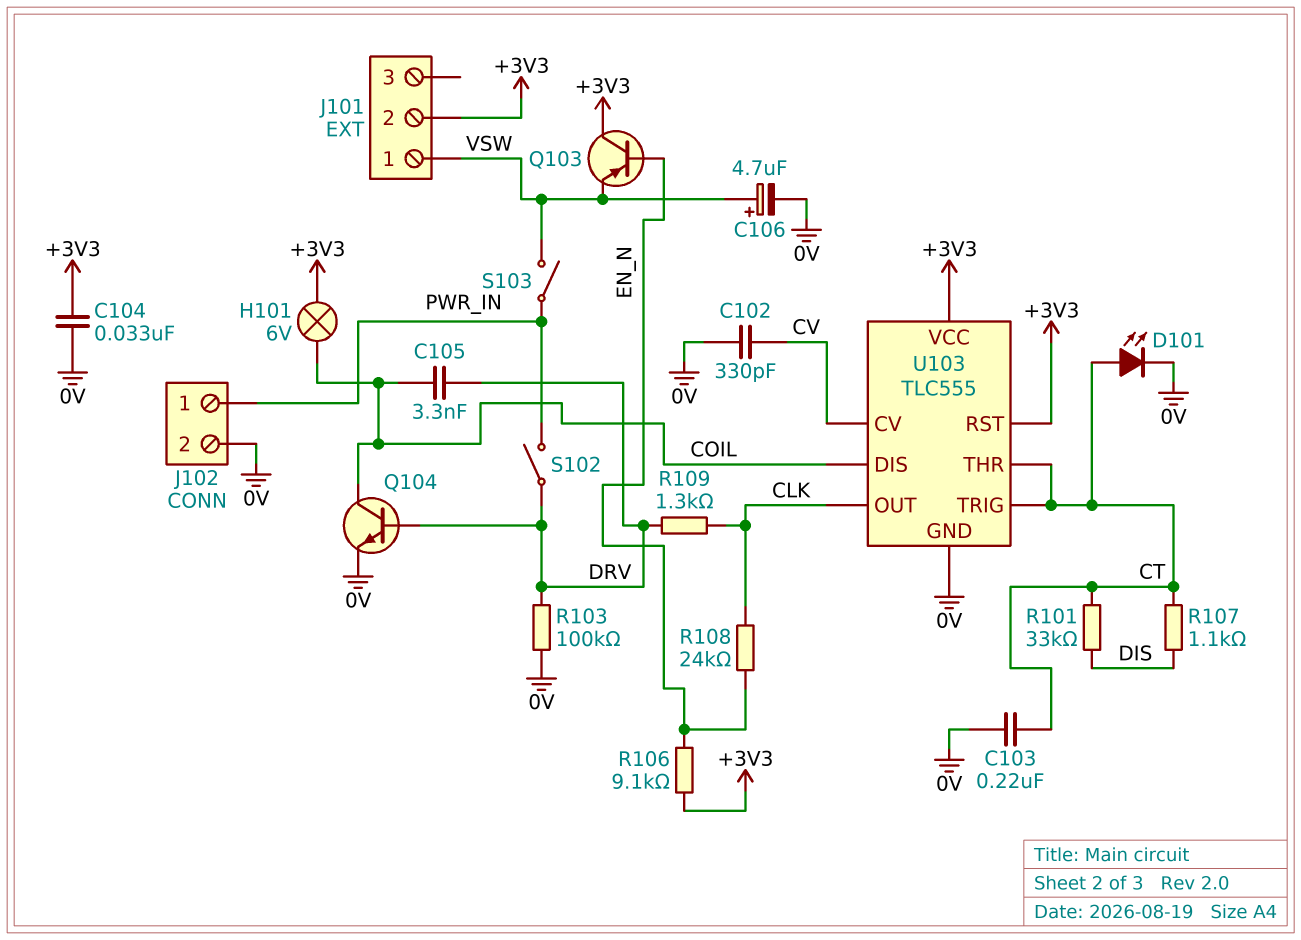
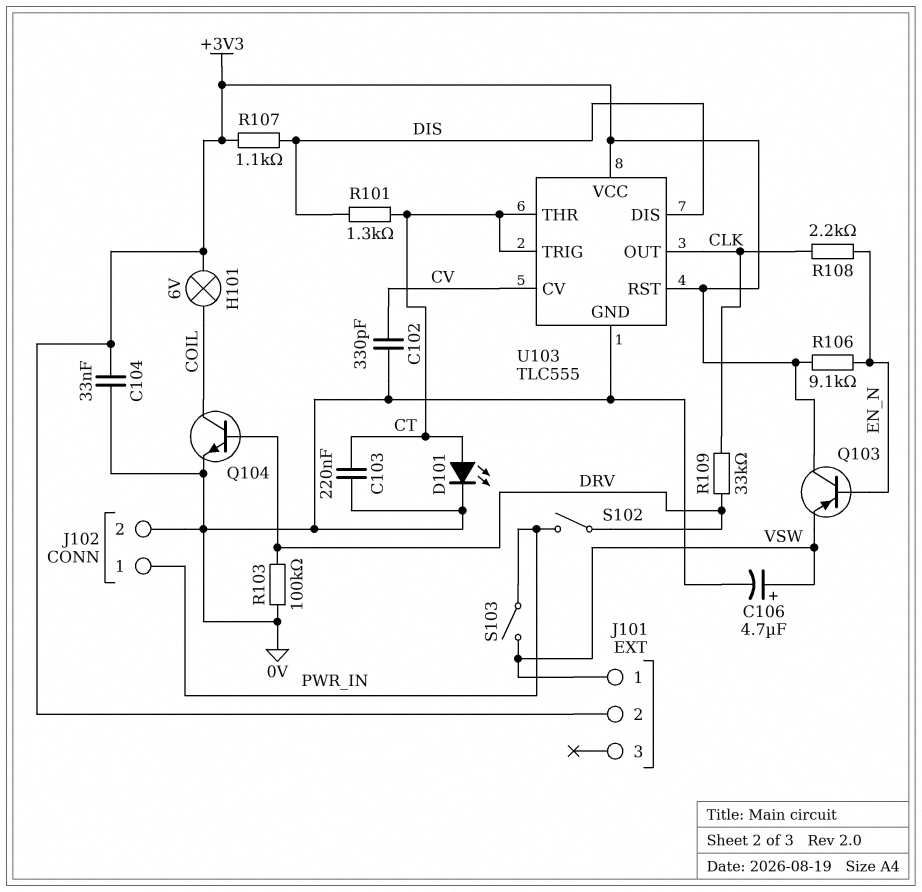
C105: 3.3nF (COIL, DRV) -> none
R101: 33k (CT, DIS) -> 1.3k (CT, DIS)
R107: 1.1k (CT, DIS) -> 1.1k (+3V3, DIS)
R108: 24k (CLK, EN_N) -> 2.2k (CLK, EN_N)
R109: 1.3k (CLK, DRV) -> 33k (CLK, DRV)
U103 pin DIS: COIL -> DIS

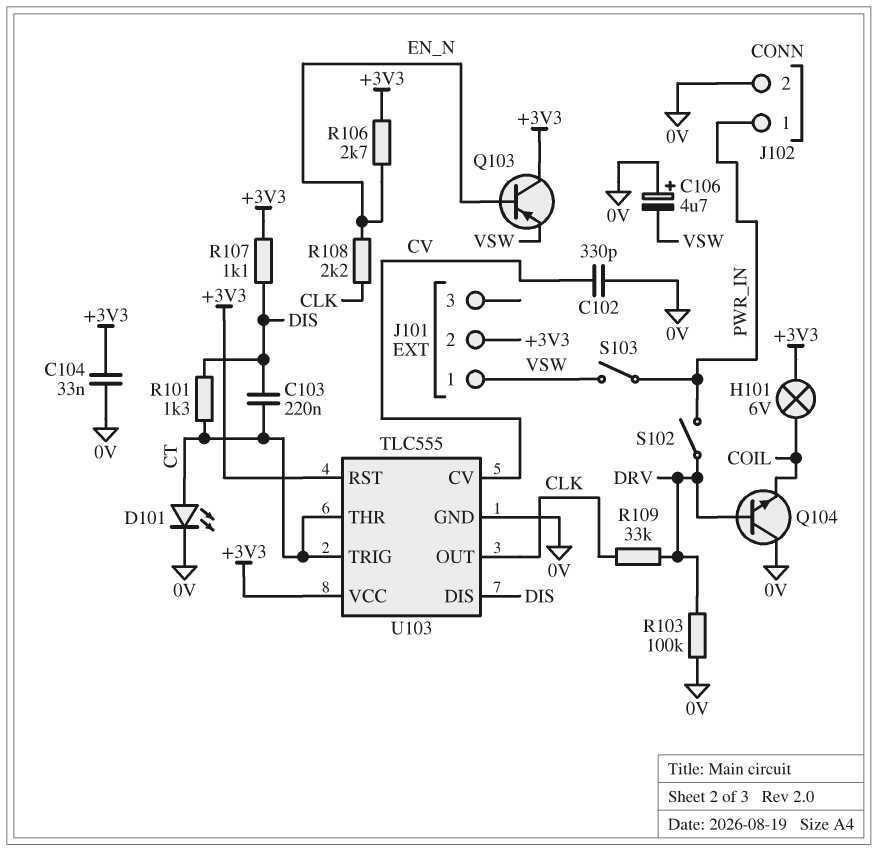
C103: 220nF (0V, CT) -> 220nF (CT, DIS)
C106: 4.7uF (plus VSW, minus 0V) -> 4.7uF (plus 0V, minus VSW)
Q104: NPN (B DRV, C COIL, E 0V) -> NPN (B DRV, C 0V, E COIL)
R106: 9.1k (+3V3, EN_N) -> 2.7k (+3V3, EN_N)

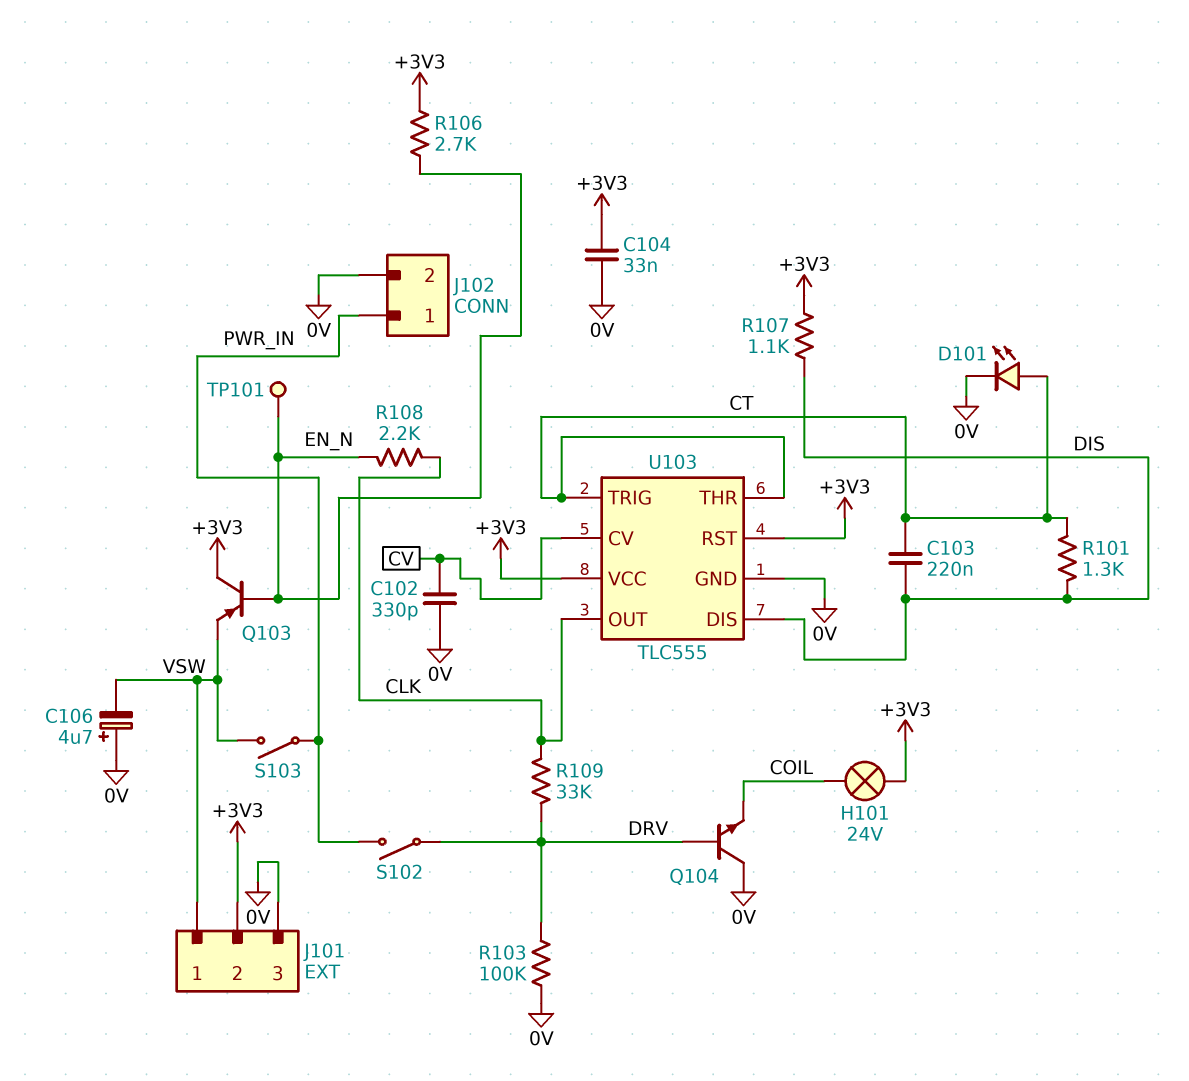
H101: lamp 6V (+3V3, COIL) -> lamp 24V (+3V3, COIL)
J101 pin 3: none -> 0V
TP101: none -> test point (EN_N)

